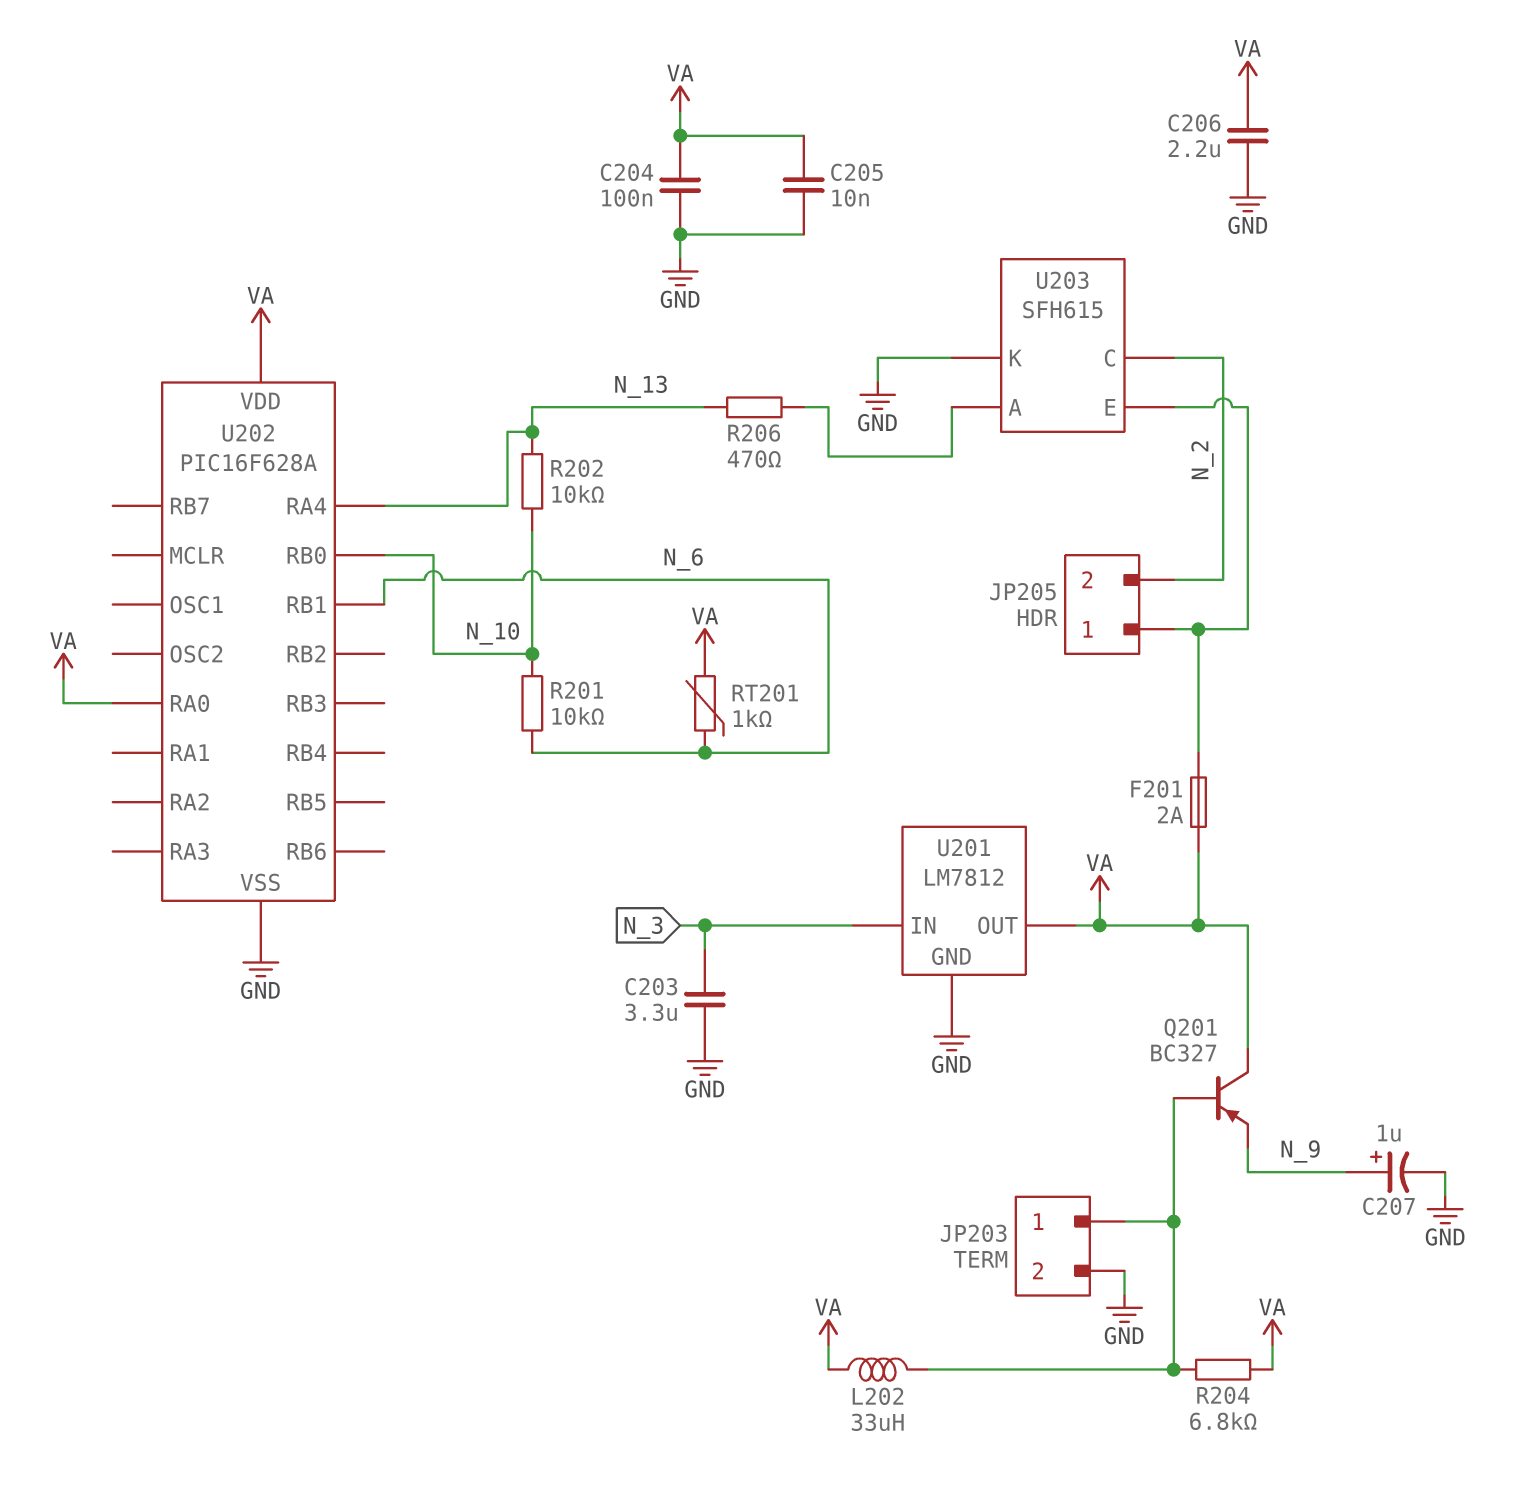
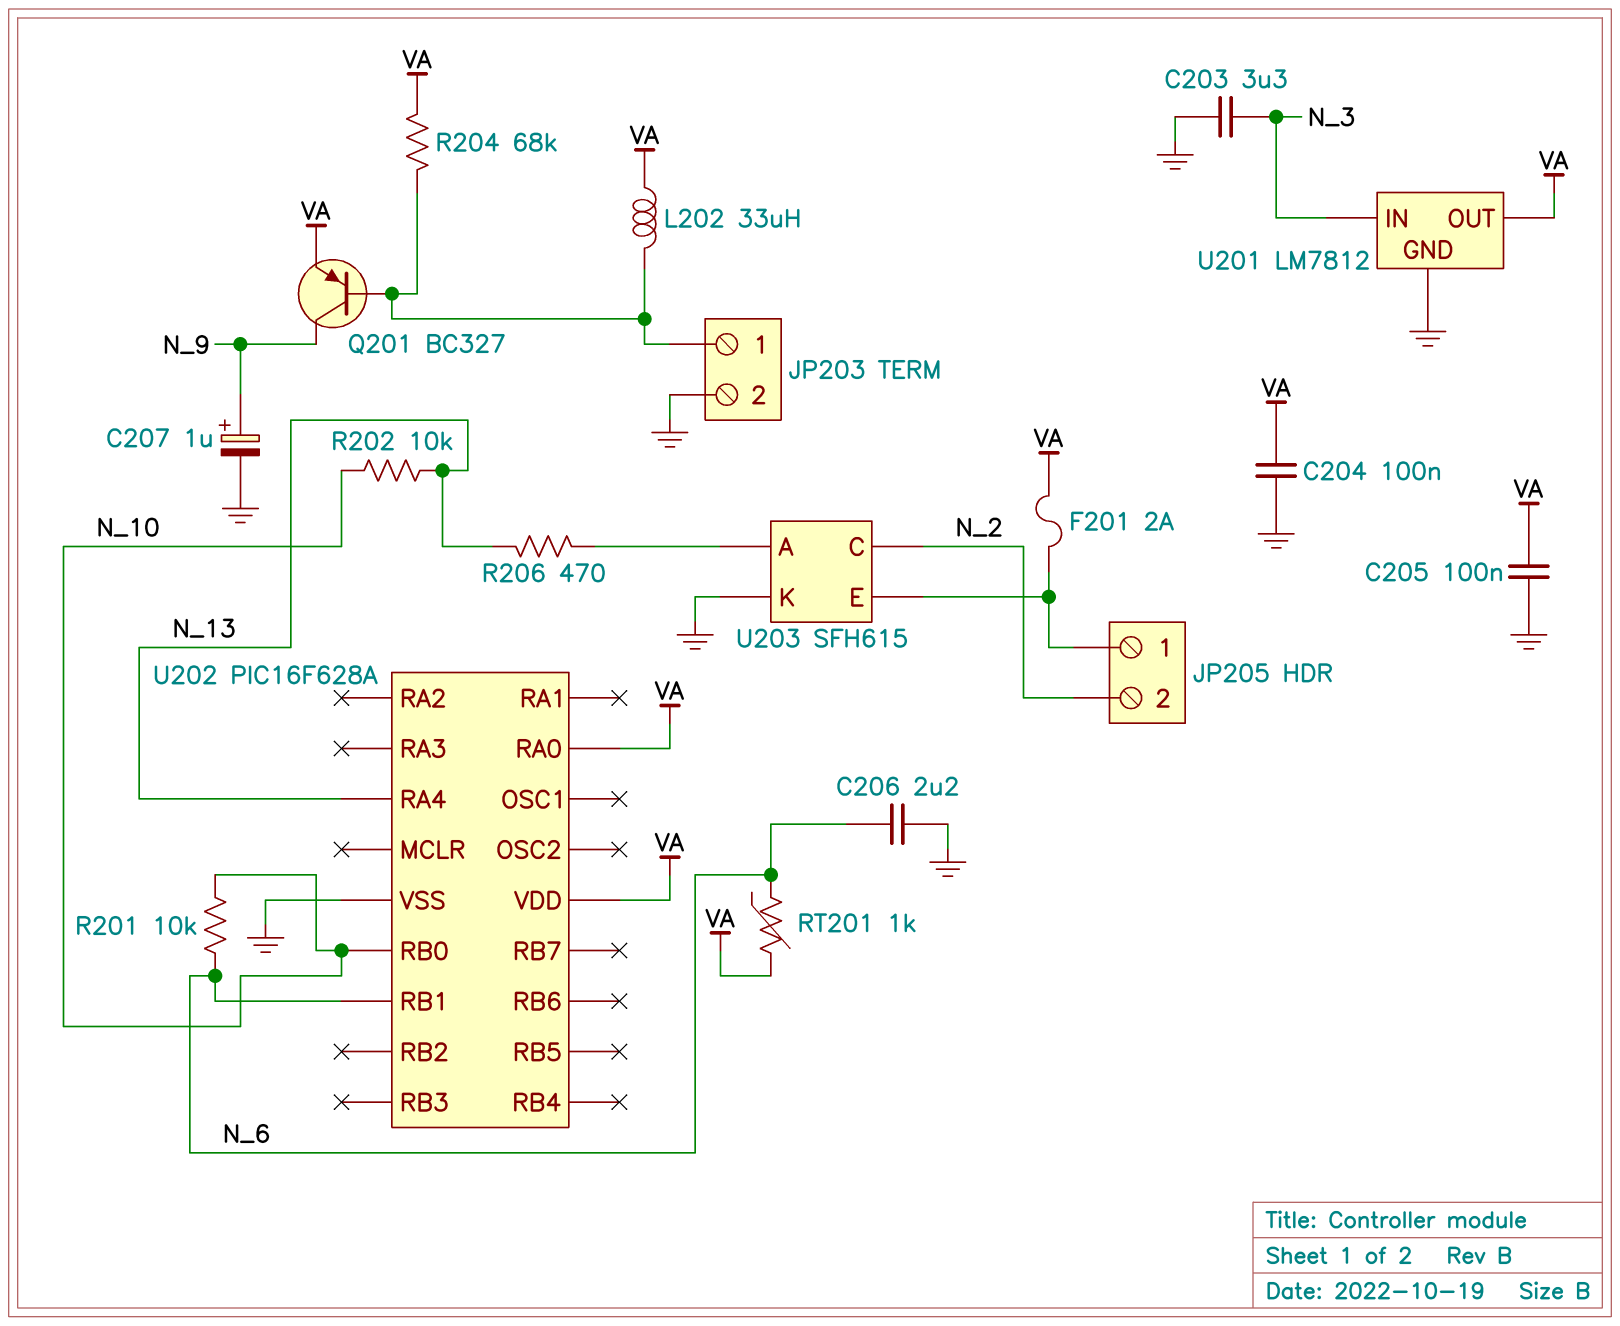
C205: 10nF (GND, VA) -> 100nF (GND, VA)
C206: 2.2uF (GND, VA) -> 2.2uF (GND, N_6)
Q201: PNP BC327 (B JP203/1, C VA, E N_9) -> PNP BC327 (B JP203/1, C N_9, E VA)
R204: 6.8k (JP203/1, VA) -> 68k (JP203/1, VA)

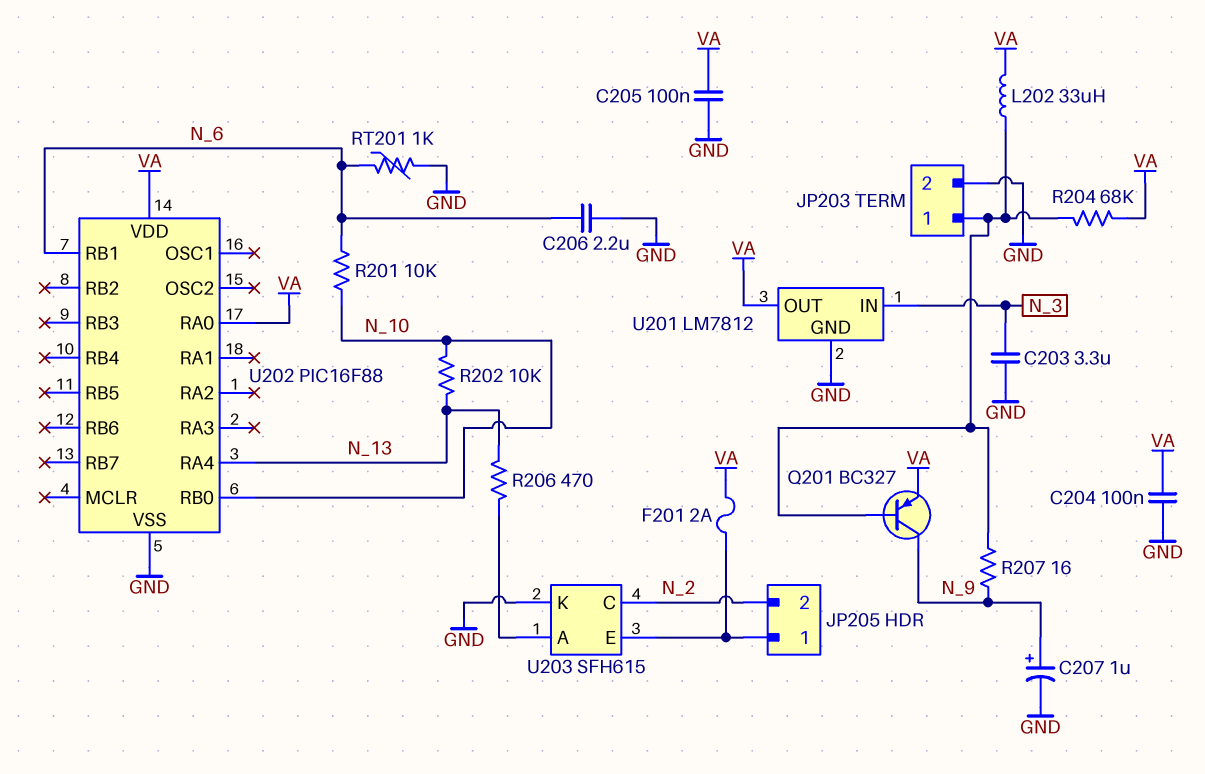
R207: none -> 16 (JP203/1, N_9)
RT201: 1k (N_6, VA) -> 1k (GND, N_6)
U202: PIC16F628A -> PIC16F88

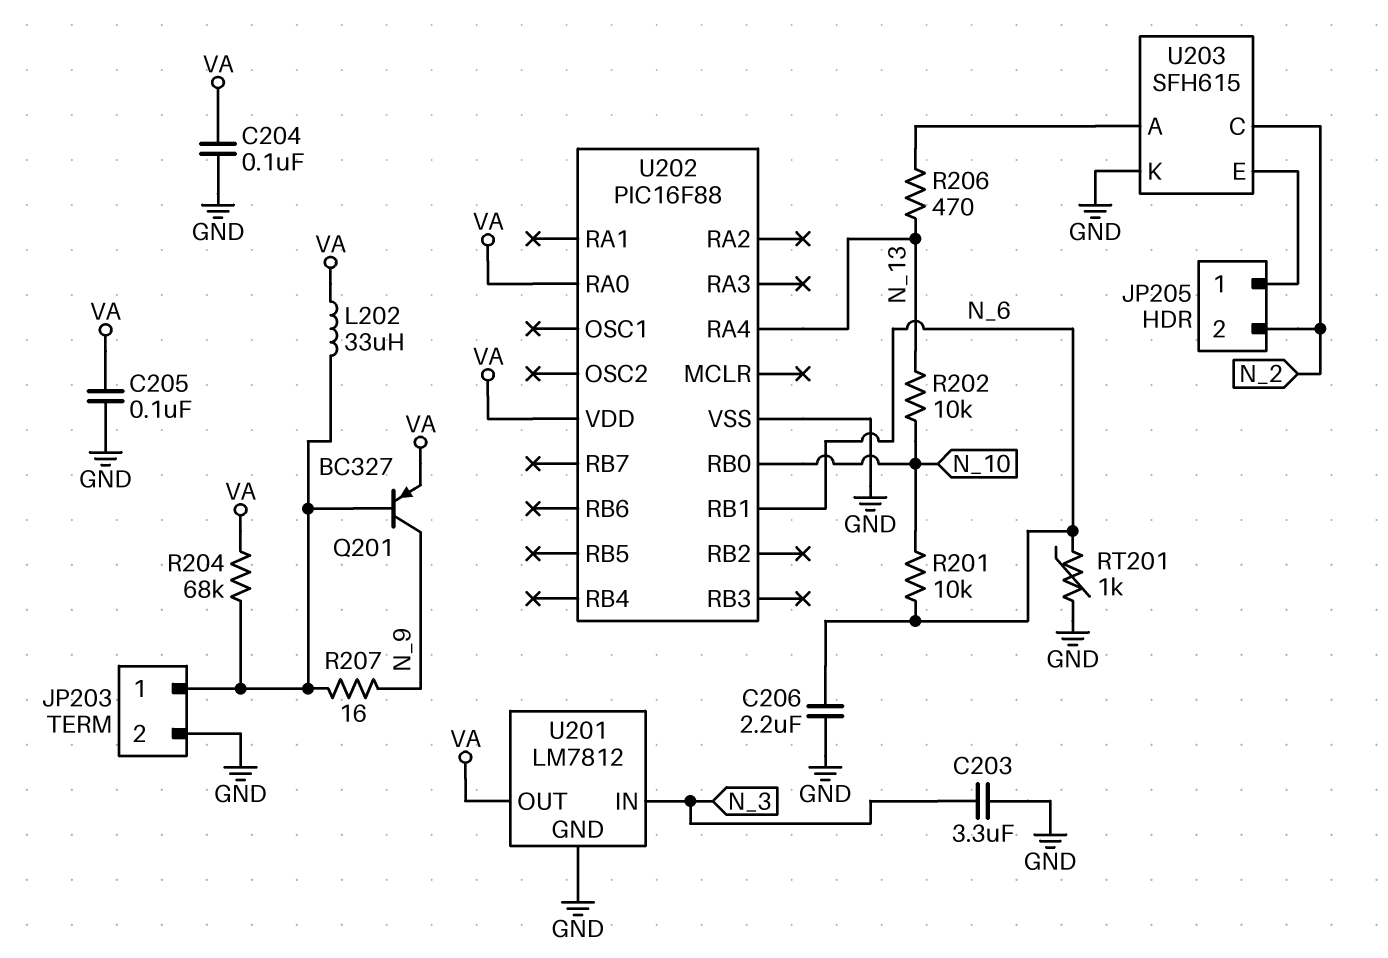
C207: 1uF (plus N_9, minus GND) -> none
F201: 2A (JP205/1, VA) -> none

